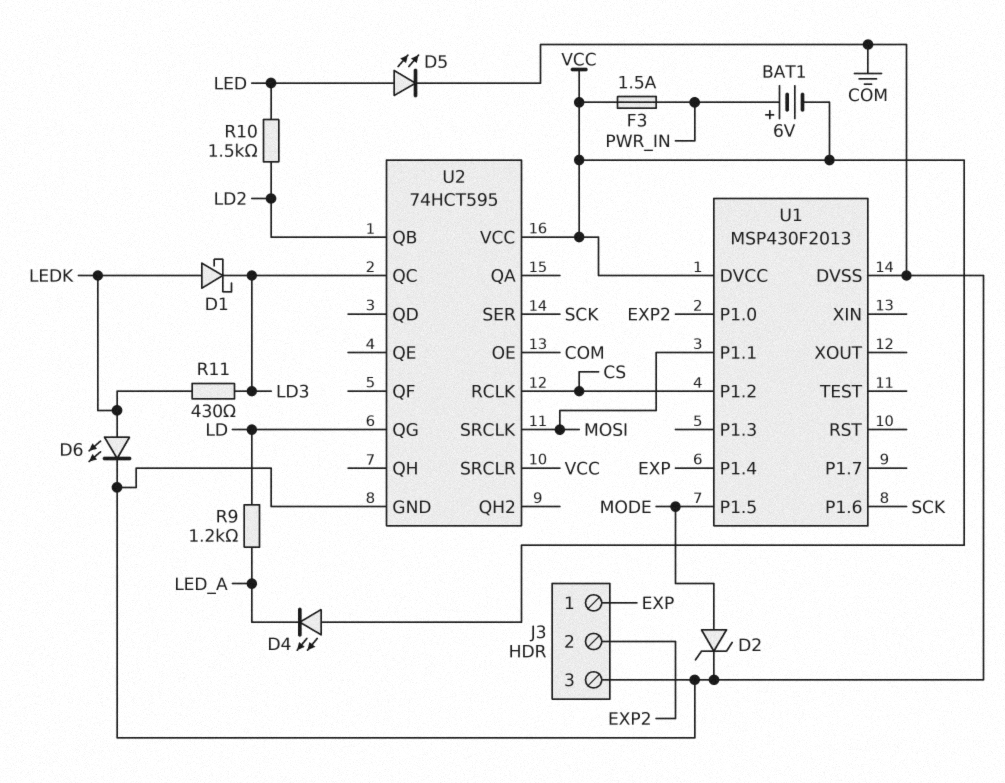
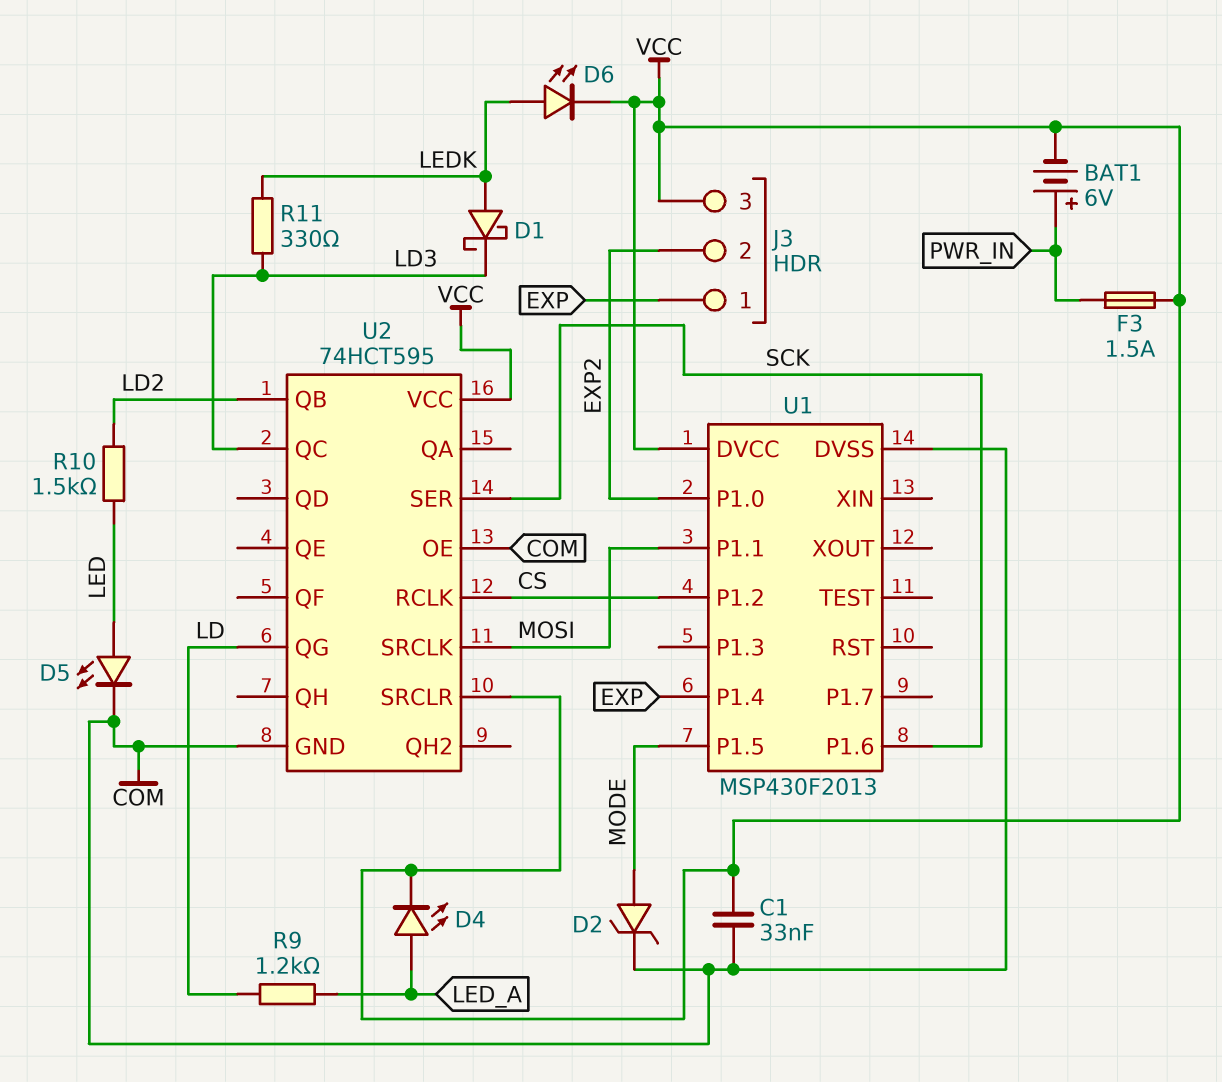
C1: none -> 33nF (COM, VCC)
D4: LED (A VCC, K LED_A) -> LED (A LED_A, K VCC)
D6: LED (A LEDK, K COM) -> LED (A LEDK, K VCC)
J3 pin 3: COM -> VCC
R11: 430 (LD3, LEDK) -> 330 (LD3, LEDK)

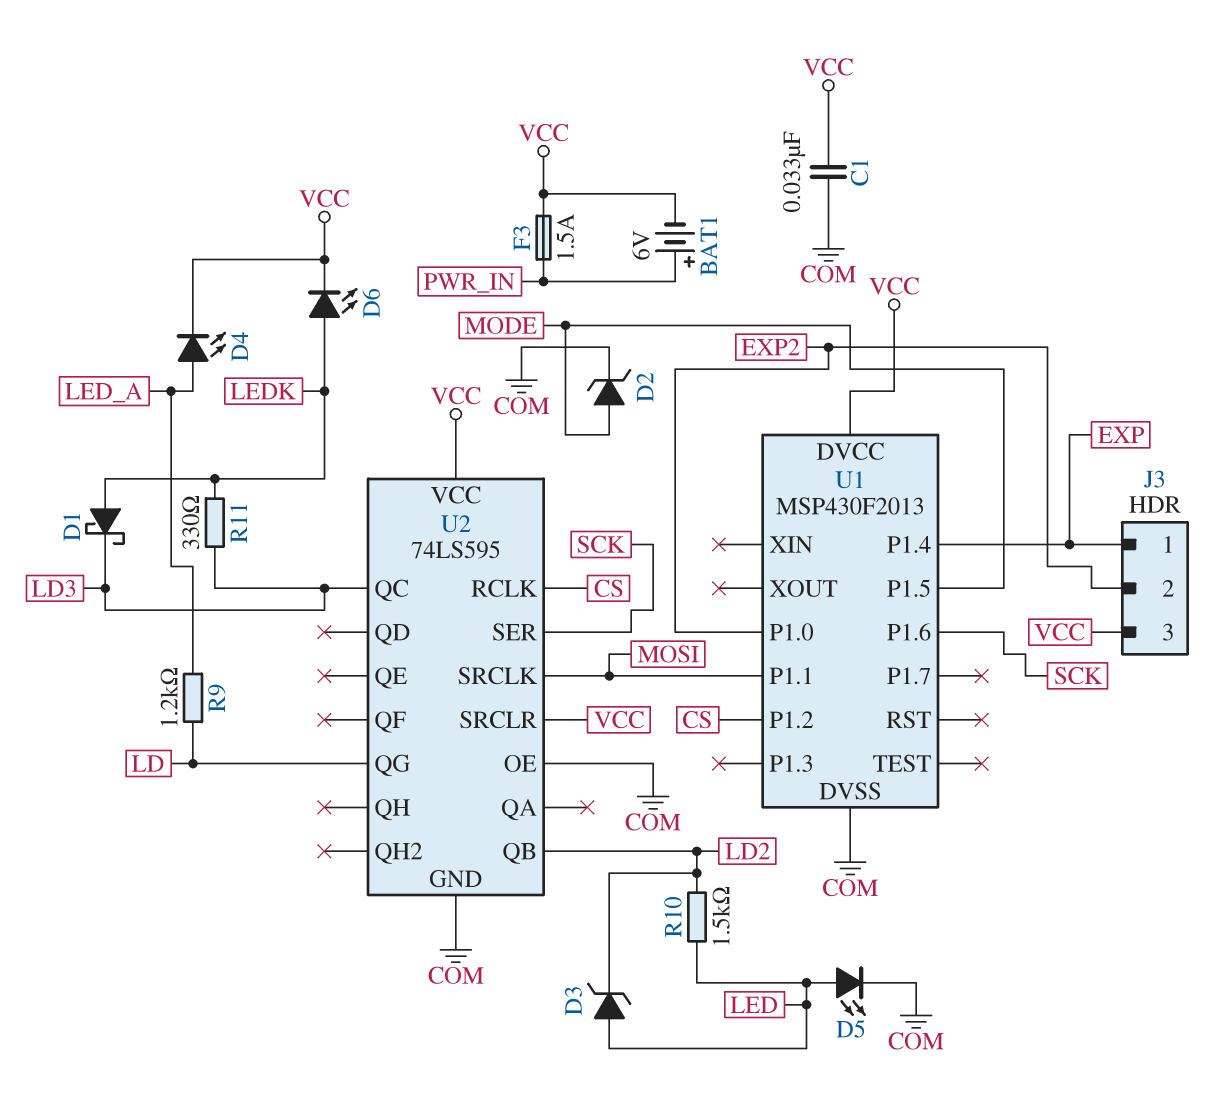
D3: none -> zener (A LED, K LD2)
U2: 74HCT595 -> 74LS595

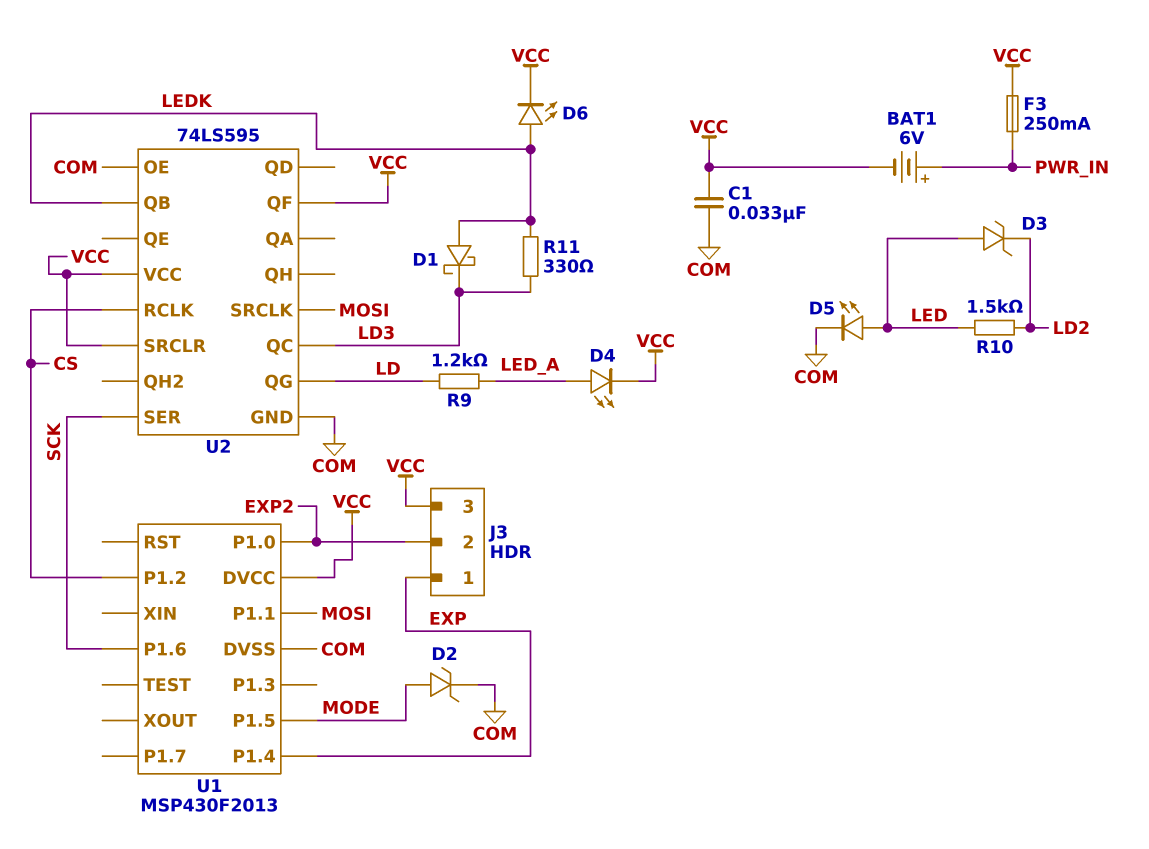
F3: 1.5A (PWR_IN, VCC) -> 250mA (PWR_IN, VCC)
U2 pin QB: LD2 -> LEDK
U2 pin QF: none -> VCC

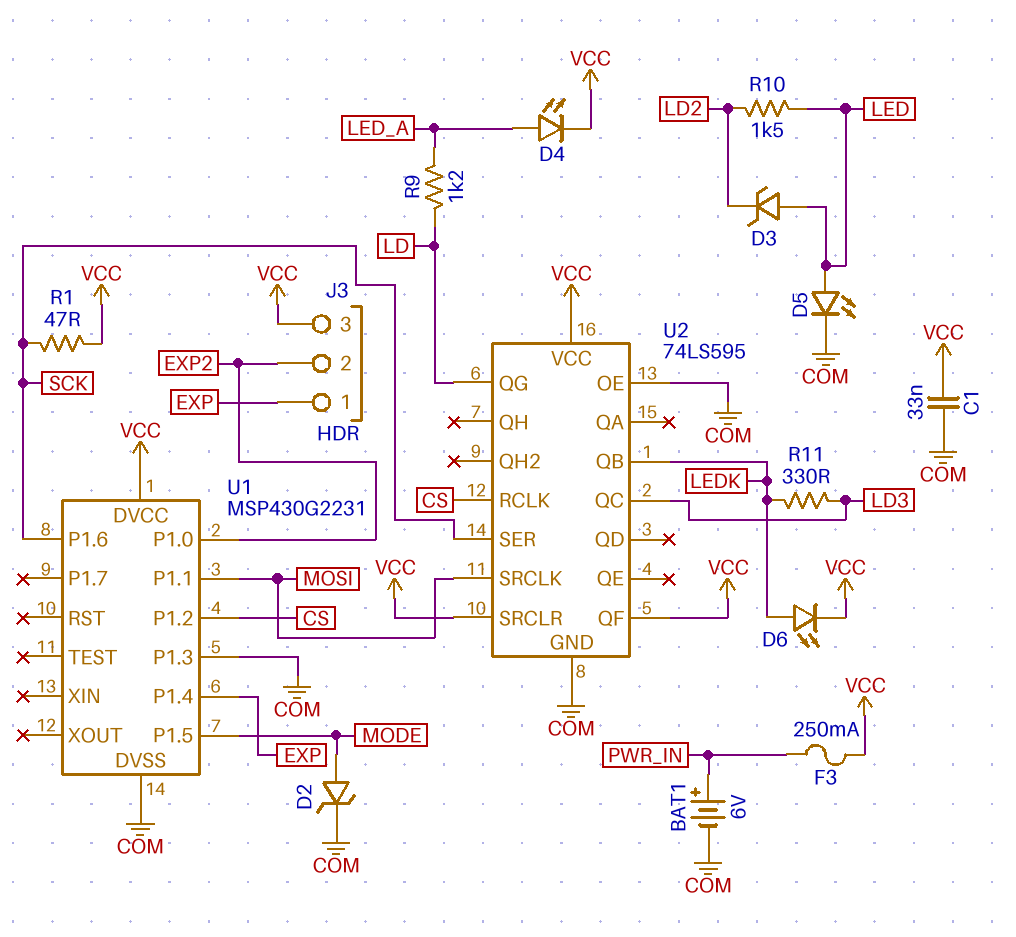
BAT1: 6V (plus PWR_IN, minus VCC) -> 6V (plus PWR_IN, minus COM)
D1: schottky (A LEDK, K LD3) -> none
R1: none -> 47 (SCK, VCC)
U1: MSP430F2013 -> MSP430G2231
U1 pin P1.3: none -> COM

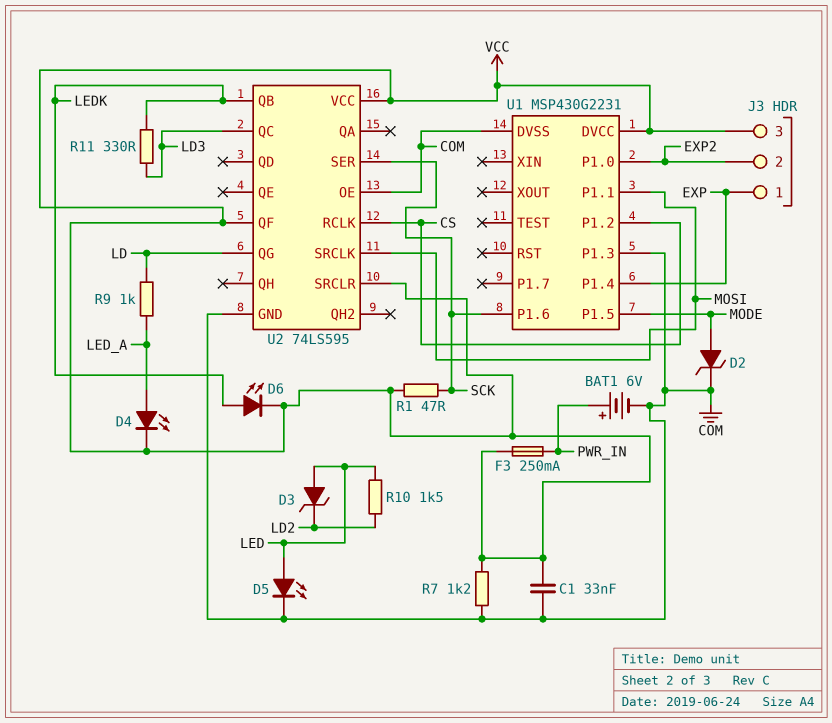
R7: none -> 1.2k (COM, VCC)
R9: 1.2k (LD, LED_A) -> 1k (LD, LED_A)

